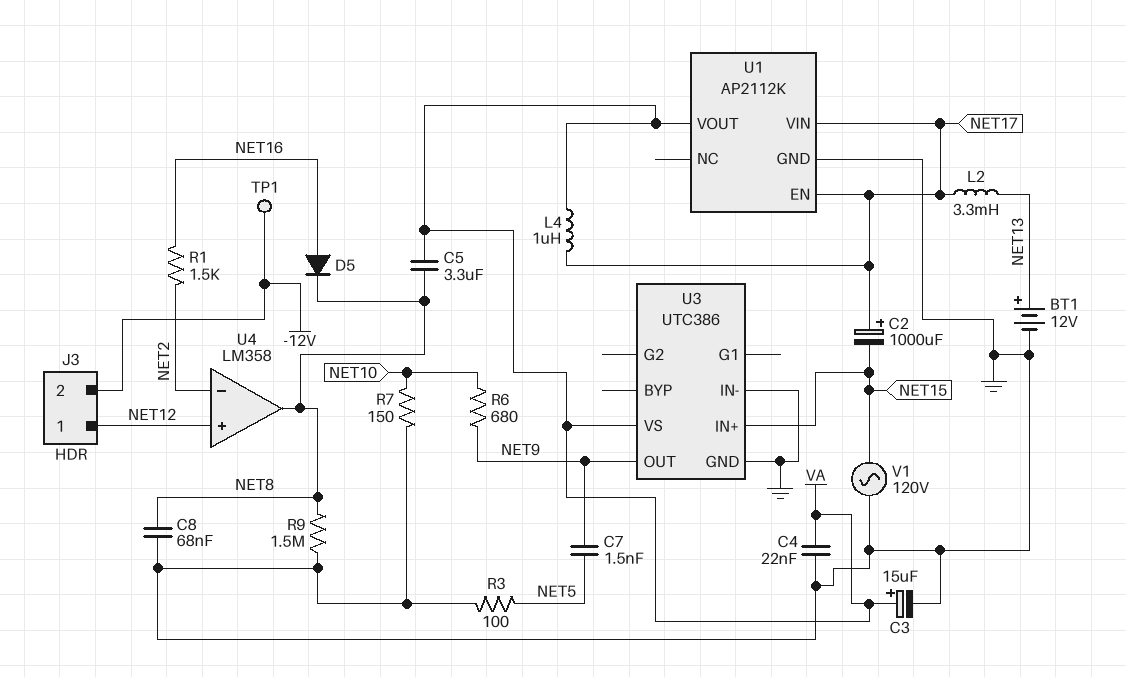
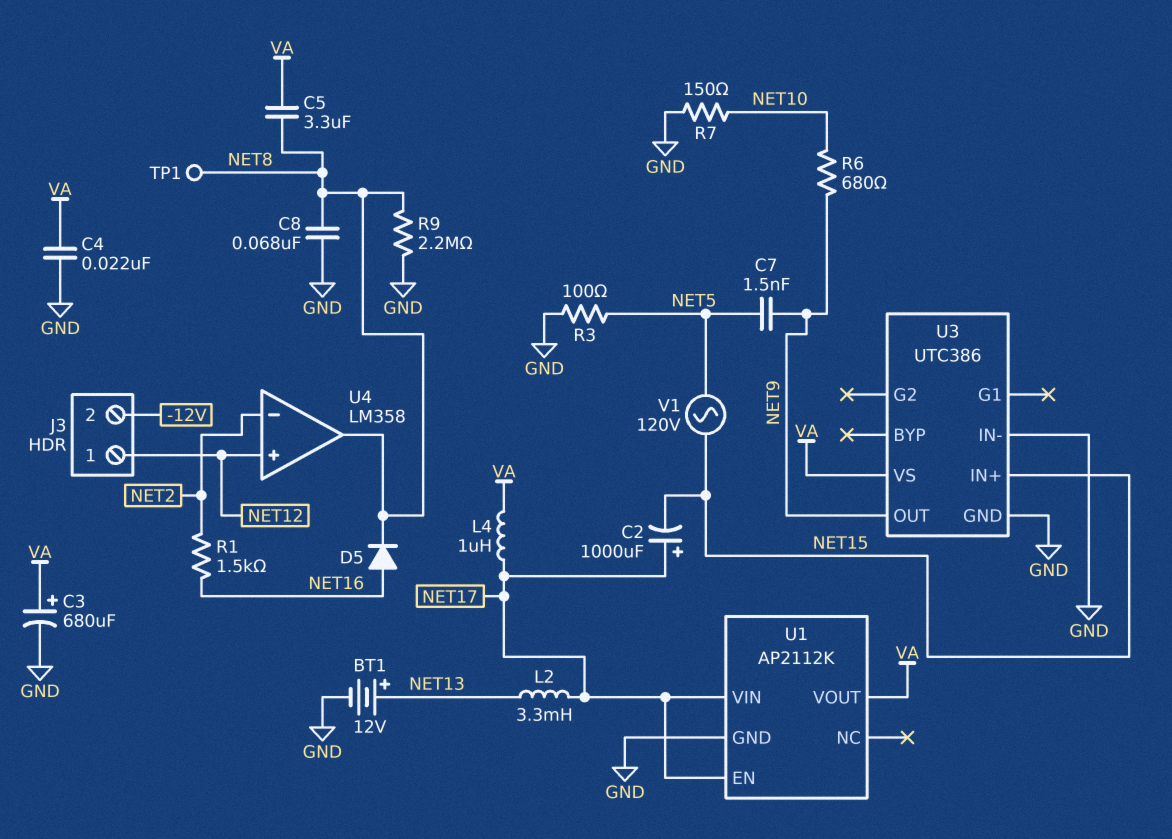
C3: 15uF (plus VA, minus GND) -> 680uF (plus VA, minus GND)
R9: 1.5M (GND, NET8) -> 2.2M (GND, NET8)
TP1: test point (-12V) -> test point (NET8)
V1: AC 120V (GND, NET15) -> AC 120V (NET5, NET15)

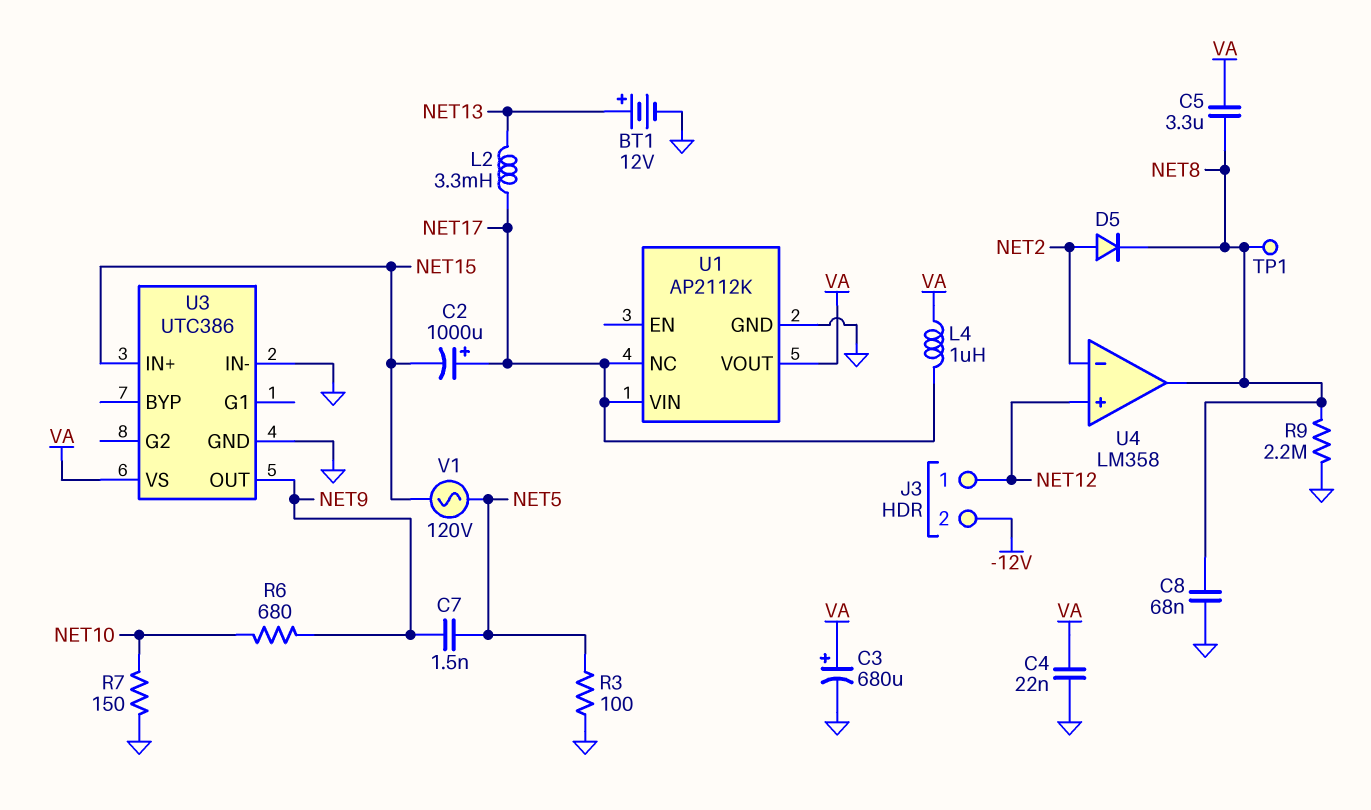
D5: diode (A NET16, K NET8) -> diode (A NET2, K NET8)
R1: 1.5k (NET2, NET16) -> none
U1 pin EN: NET17 -> none
U1 pin NC: none -> NET17

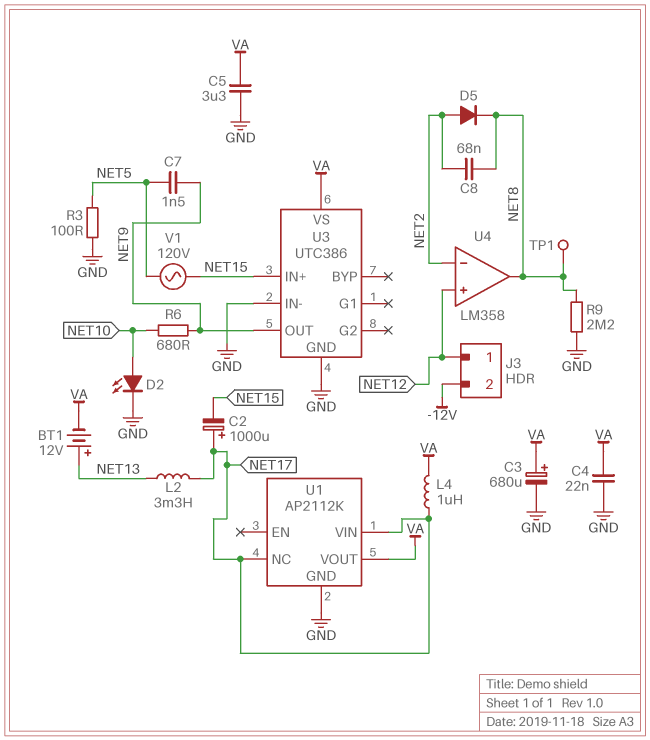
BT1: 12V (plus NET13, minus GND) -> 12V (plus NET13, minus VA)
C5: 3.3uF (NET8, VA) -> 3.3uF (GND, VA)
C8: 68nF (GND, NET8) -> 68nF (NET2, NET8)
D2: none -> LED (A NET10, K GND)
R7: 150 (GND, NET10) -> none

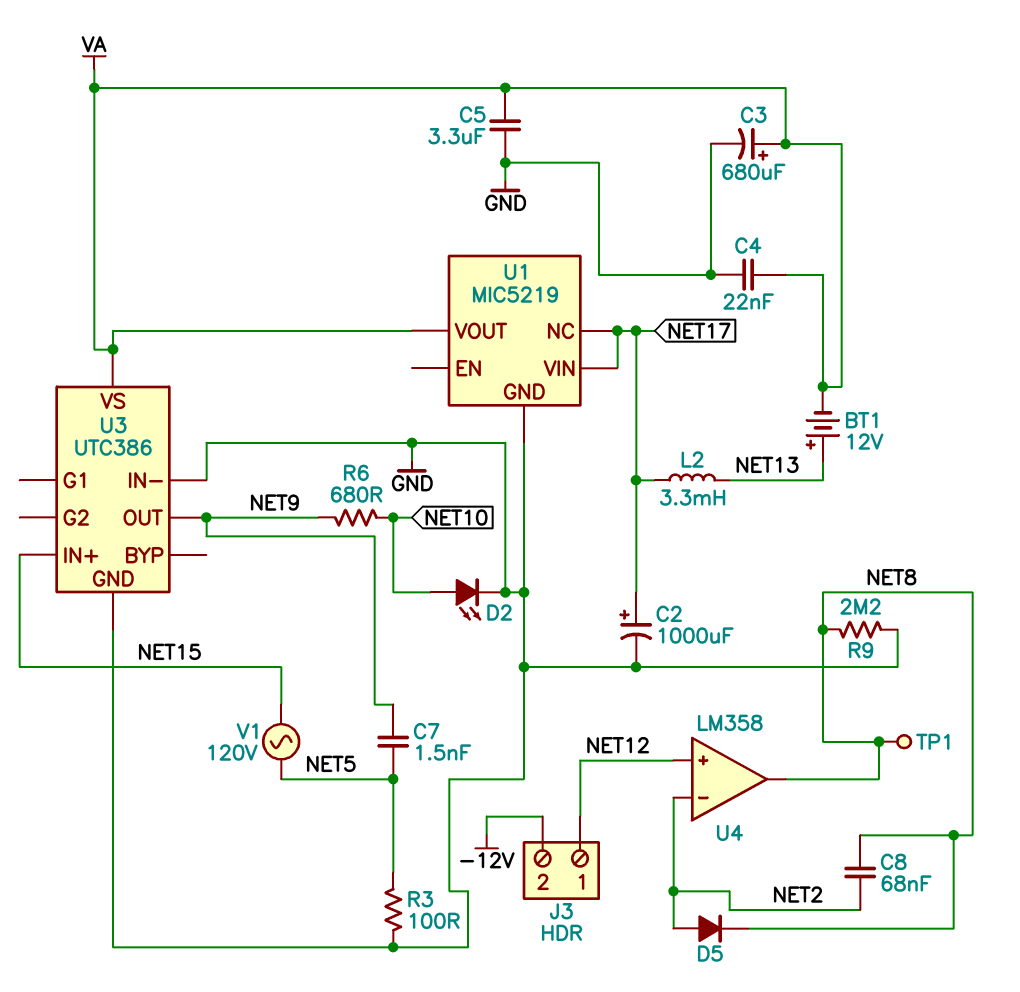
C2: 1000uF (plus NET17, minus NET15) -> 1000uF (plus NET17, minus GND)
L4: 1uH (NET17, VA) -> none
U1: AP2112K -> MIC5219

